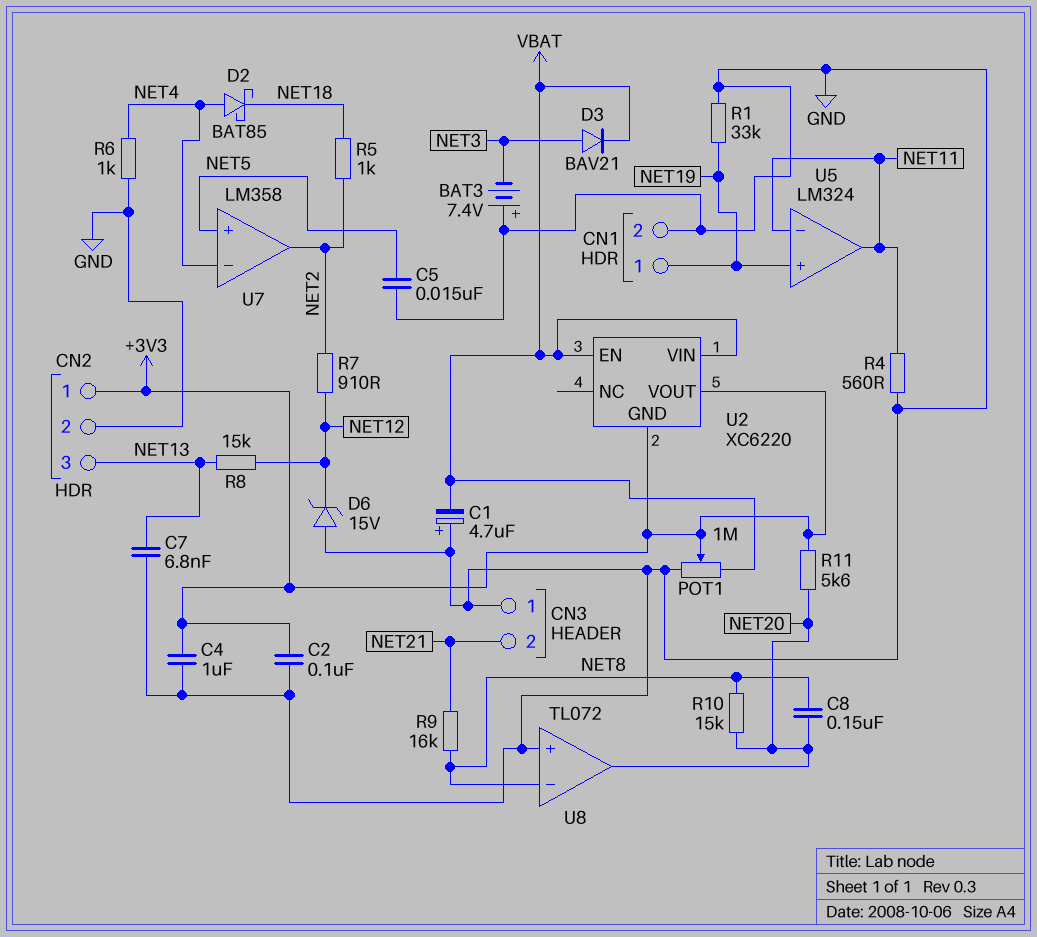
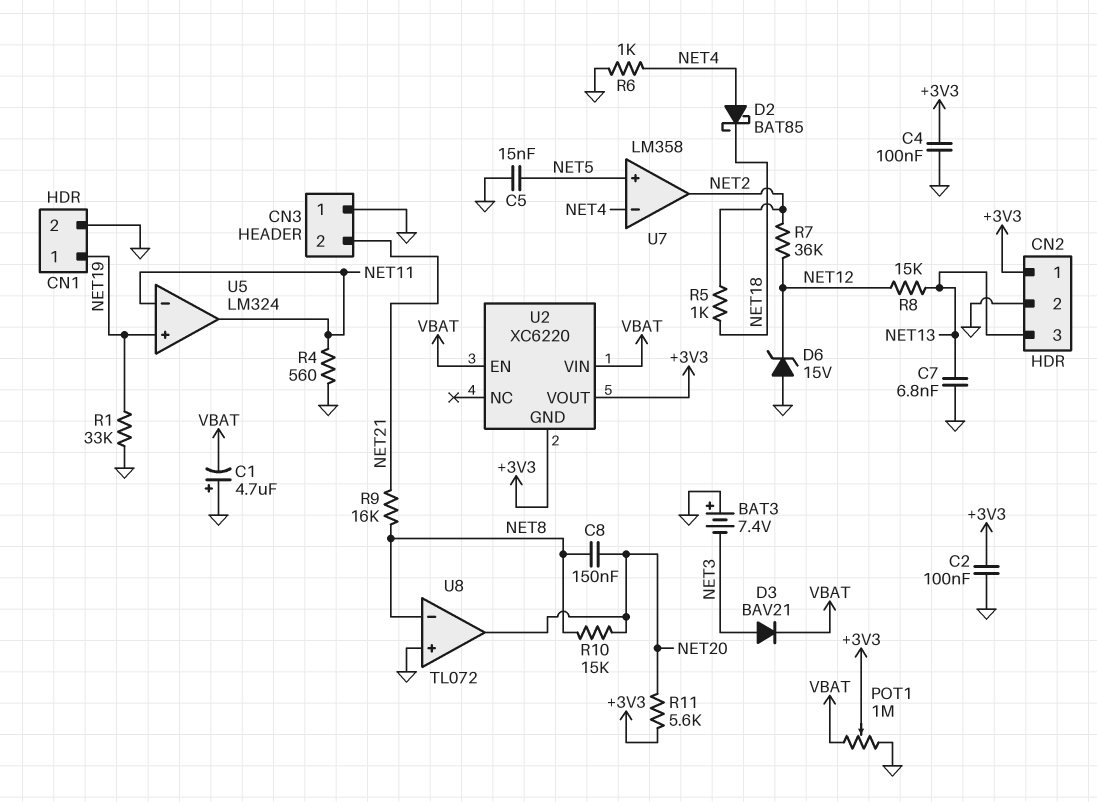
C4: 1uF (+3V3, GND) -> 100nF (+3V3, GND)
R7: 910 (NET2, NET12) -> 36k (NET2, NET12)

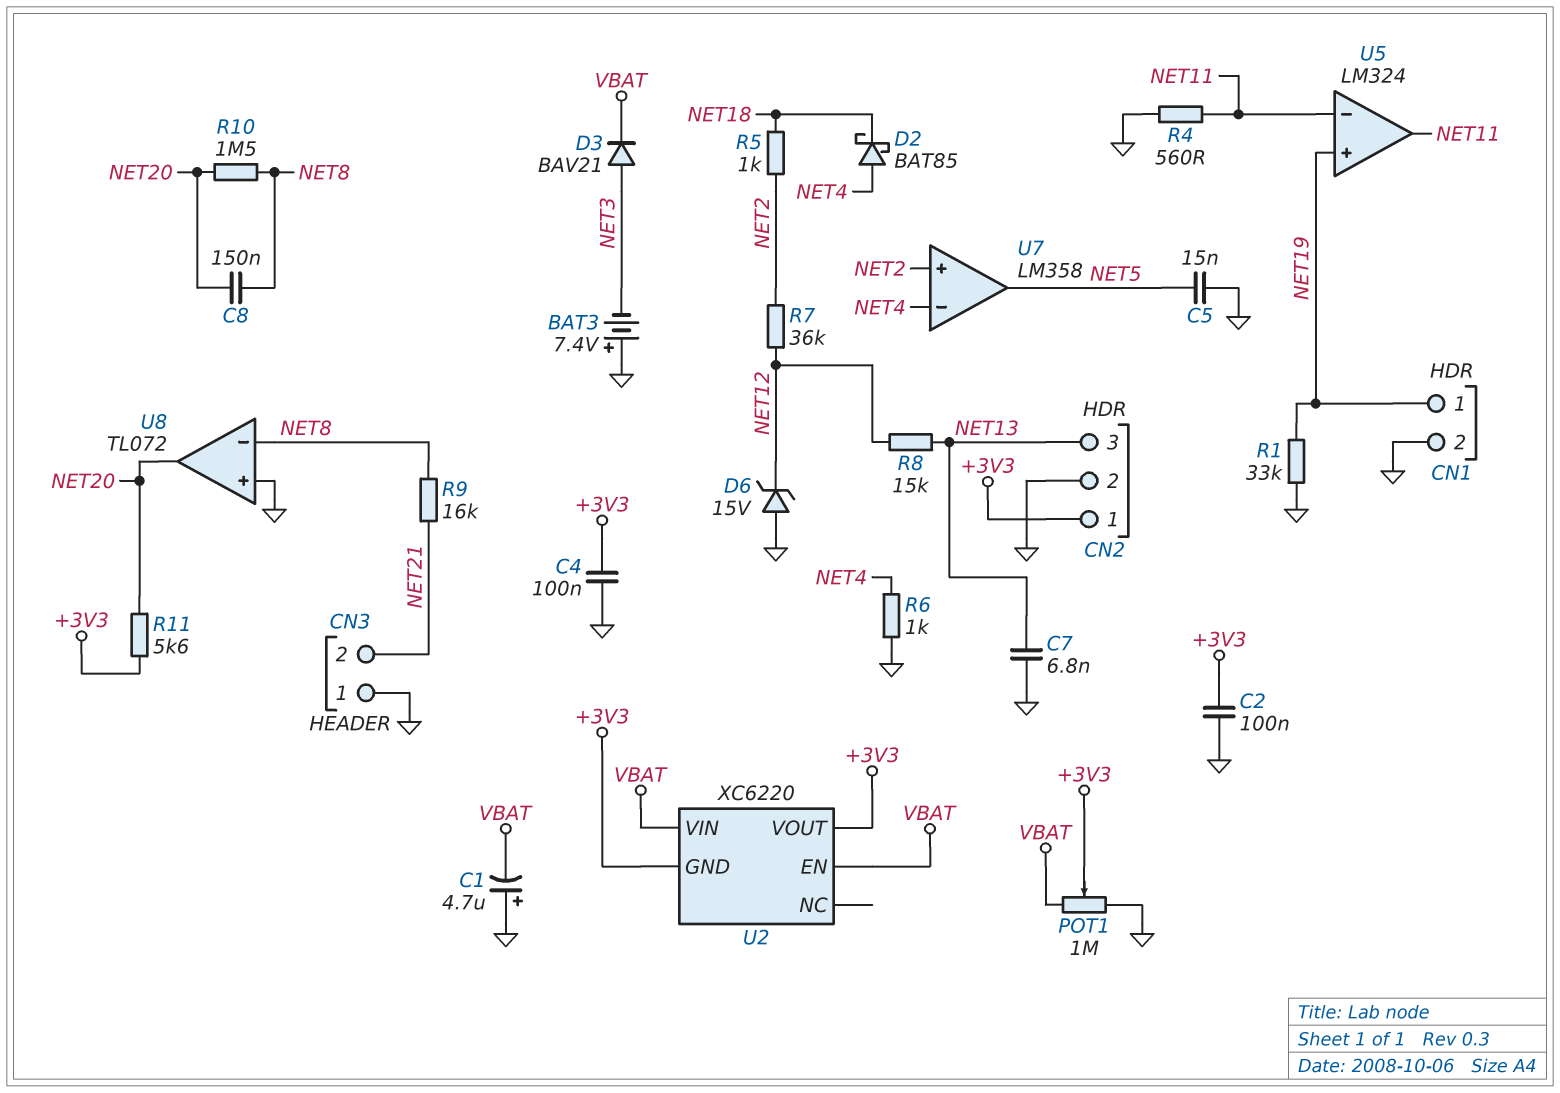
R10: 15k (NET8, NET20) -> 1.5M (NET8, NET20)
U7 pin in+: NET5 -> NET2
U7 pin out: NET2 -> NET5

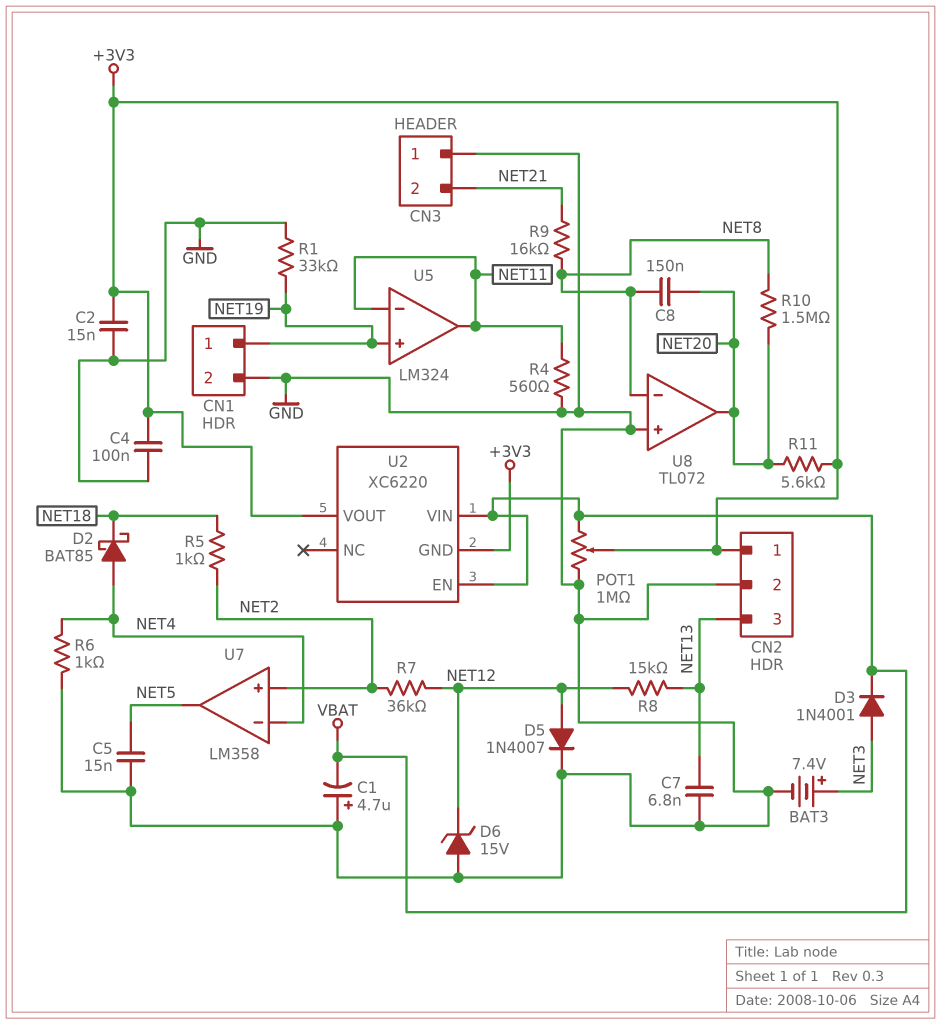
BAT3: 7.4V (plus GND, minus NET3) -> 7.4V (plus NET3, minus GND)
C2: 100nF (+3V3, GND) -> 15nF (+3V3, GND)
D3: diode BAV21 (A NET3, K VBAT) -> diode 1N4001 (A NET3, K VBAT)
D5: none -> diode 1N4007 (A NET12, K GND)

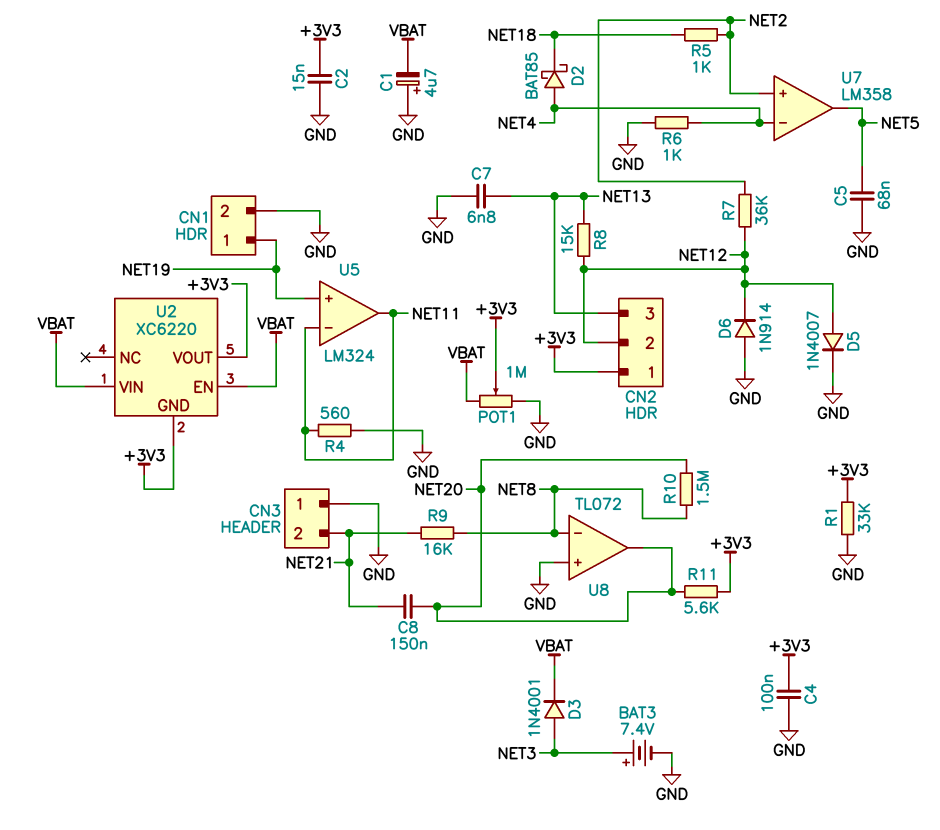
C5: 15nF (GND, NET5) -> 68nF (GND, NET5)
C8: 150nF (NET8, NET20) -> 150nF (NET20, NET21)
CN2 pin 2: GND -> NET12
D6: zener 15V (A GND, K NET12) -> diode 1N914 (A GND, K NET12)
R1: 33k (GND, NET19) -> 33k (+3V3, GND)

